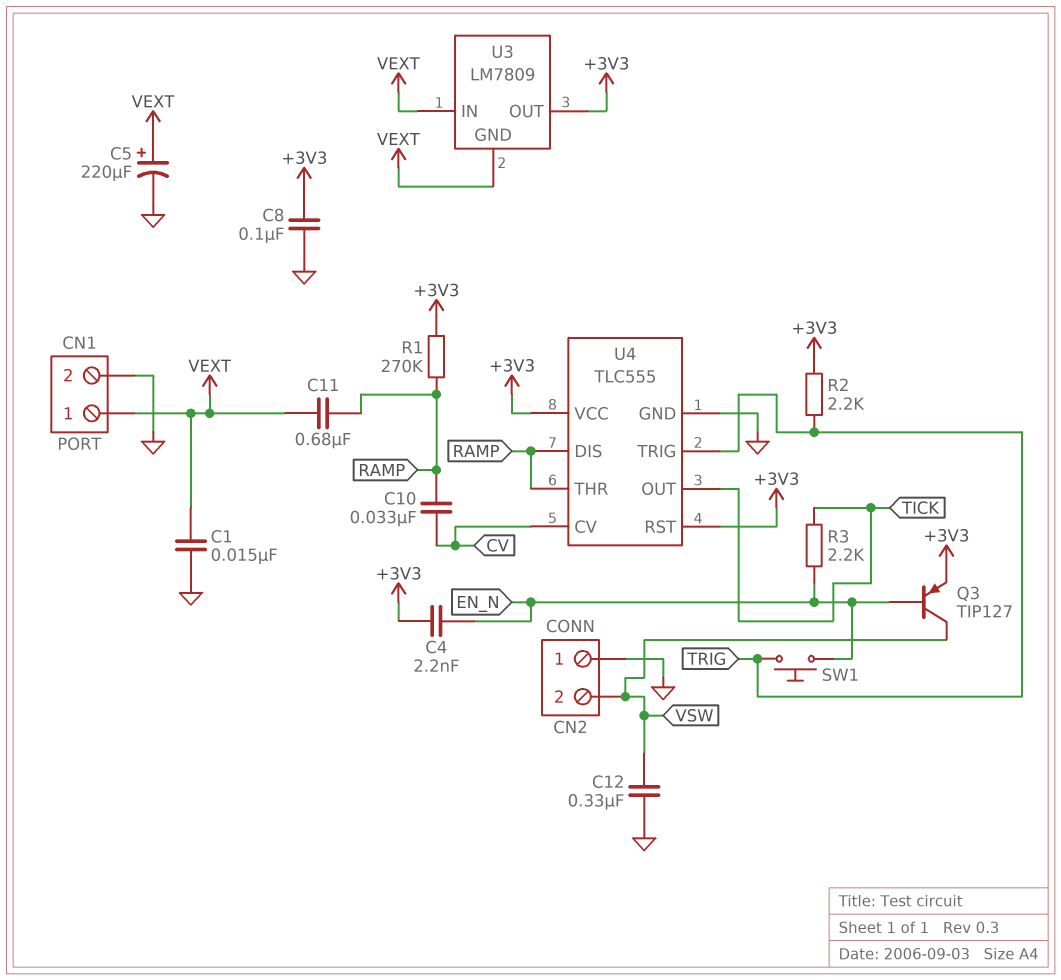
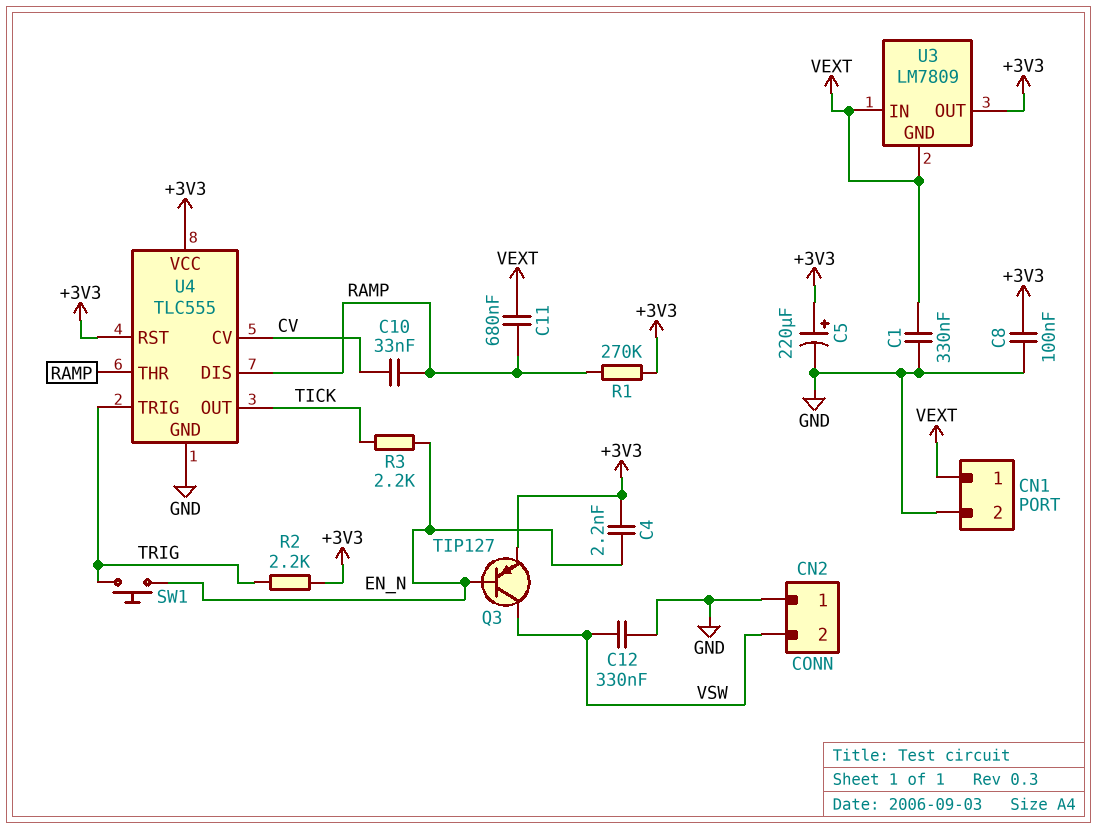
C1: 15nF (GND, VEXT) -> 330nF (GND, VEXT)
C5: 220uF (plus VEXT, minus GND) -> 220uF (plus +3V3, minus GND)

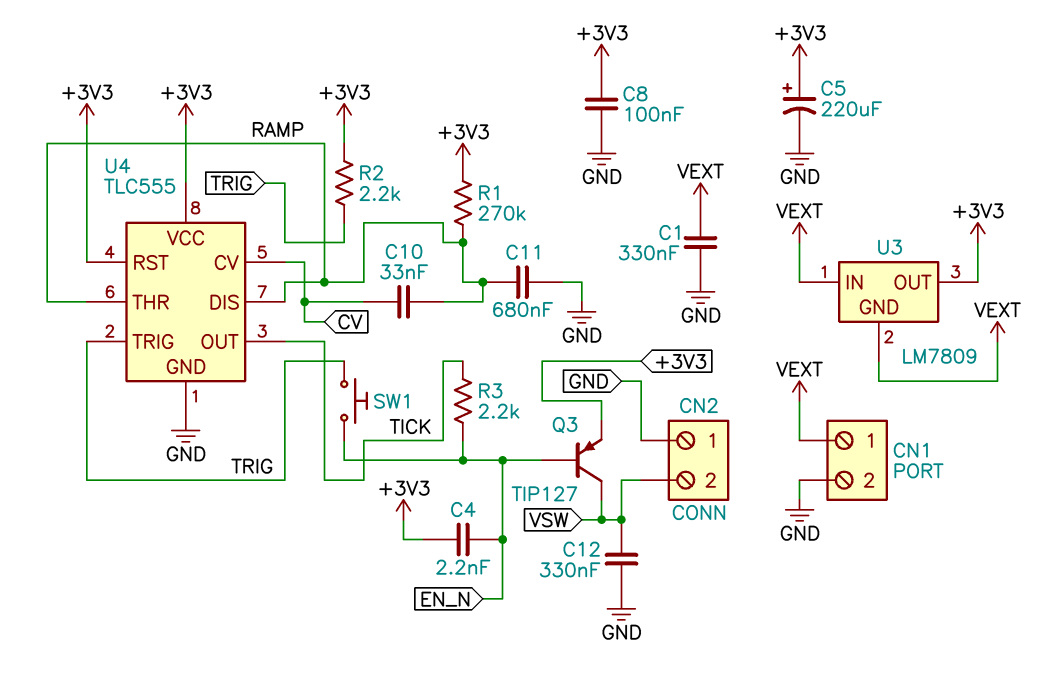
C11: 680nF (RAMP, VEXT) -> 680nF (GND, RAMP)

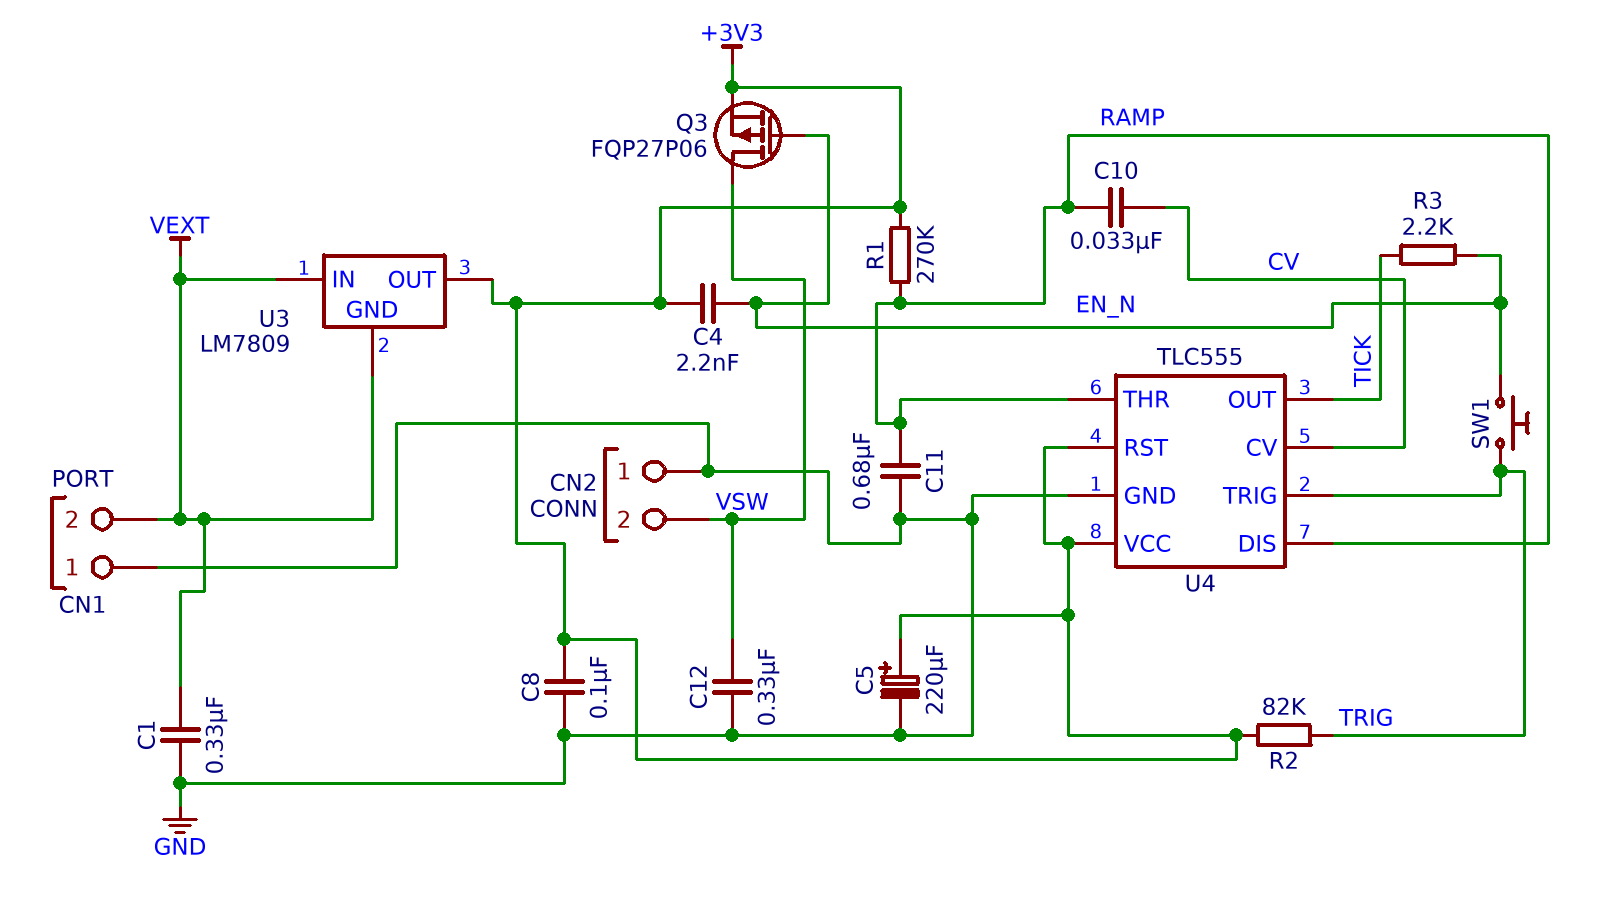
CN1 pin 1: VEXT -> GND
CN1 pin 2: GND -> VEXT
Q3: PNP TIP127 (B EN_N, C VSW, E +3V3) -> PMOS FQP27P06 (G EN_N, D VSW, S +3V3)
R2: 2.2k (+3V3, TRIG) -> 82k (+3V3, TRIG)

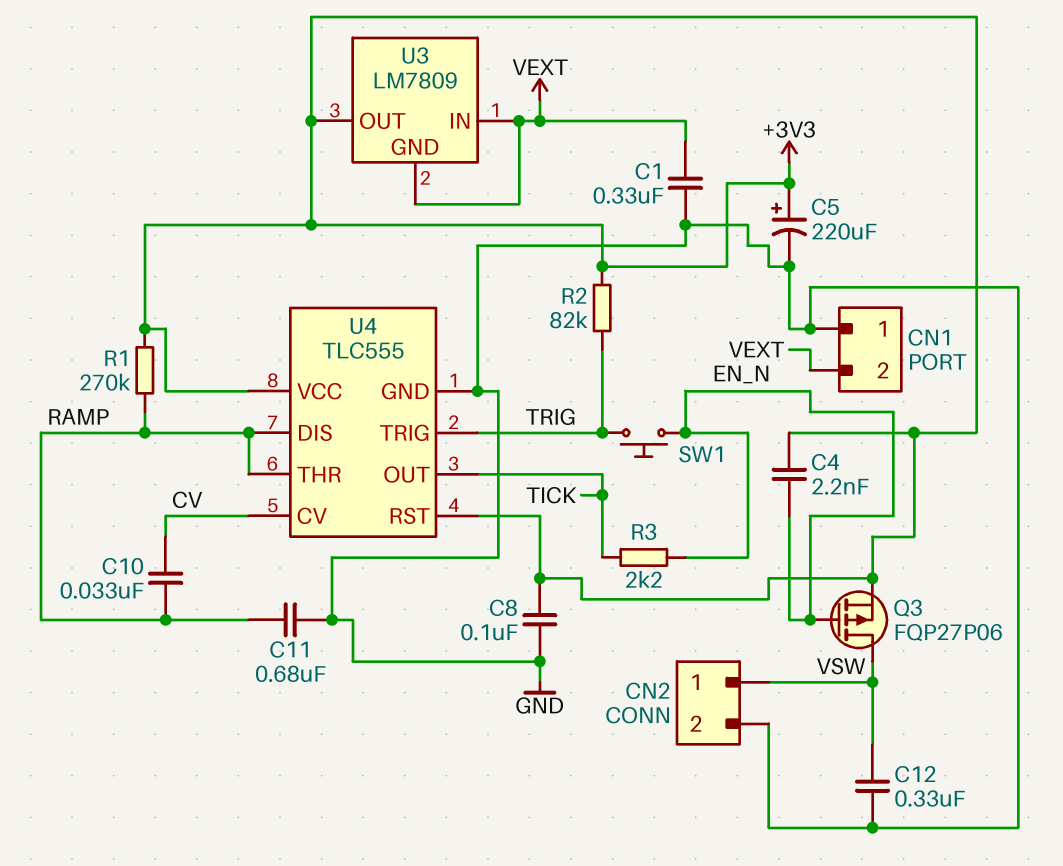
CN2 pin 1: GND -> VSW
CN2 pin 2: VSW -> GND

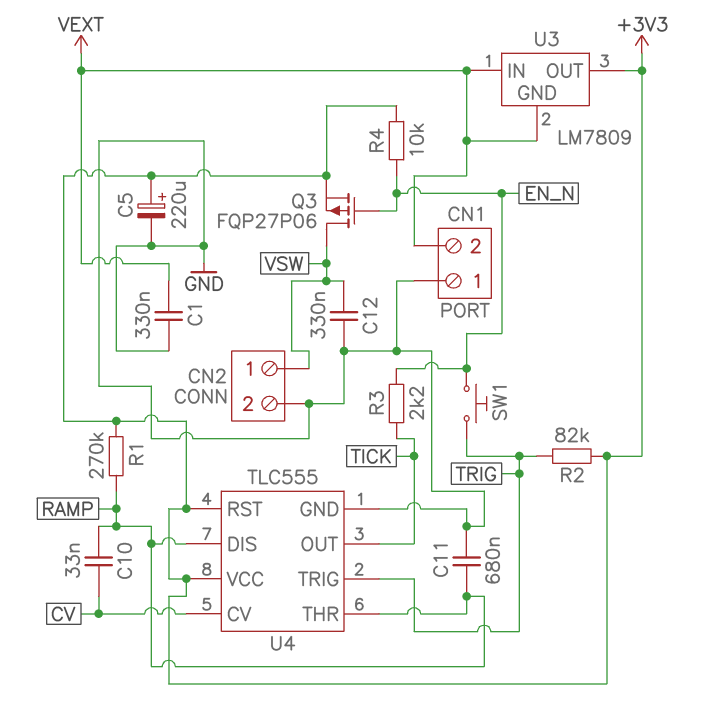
C4: 2.2nF (+3V3, EN_N) -> none
C8: 100nF (+3V3, GND) -> none
R4: none -> 10k (+3V3, EN_N)

